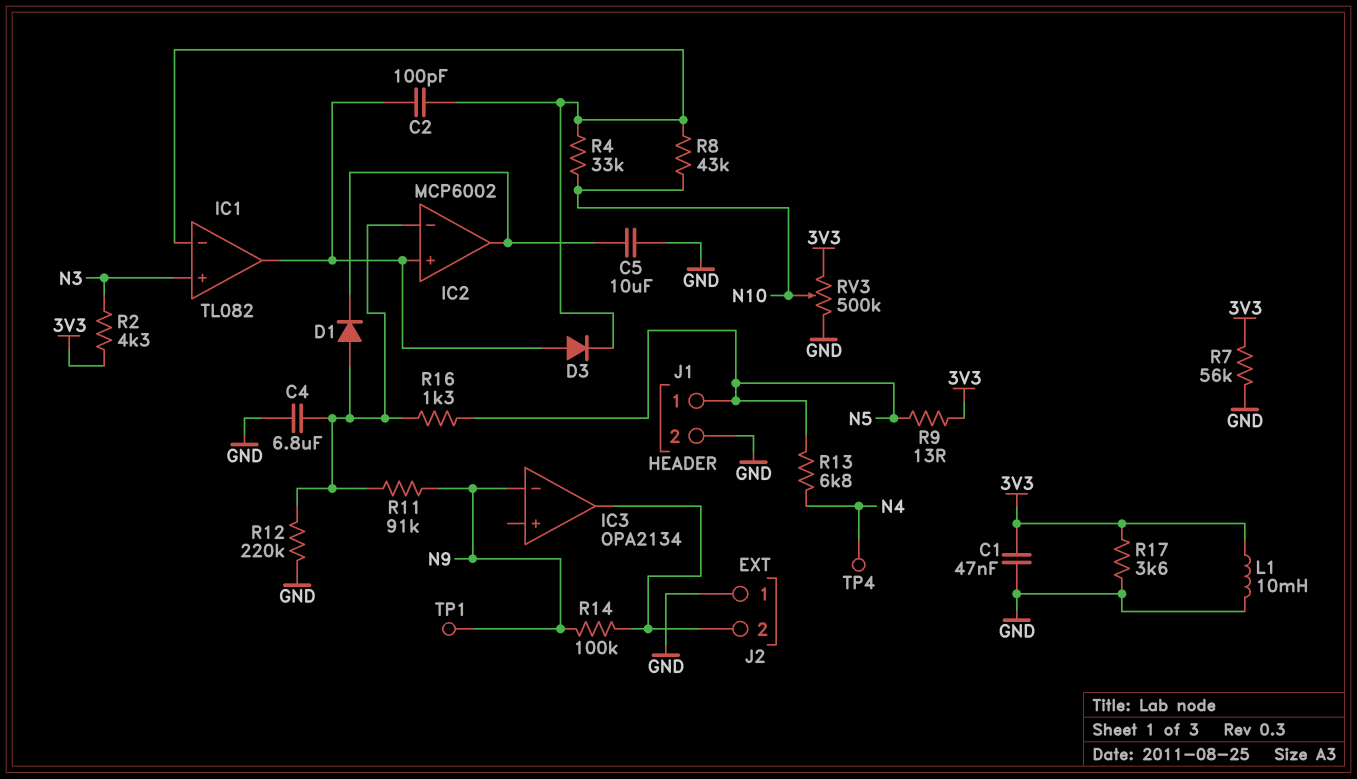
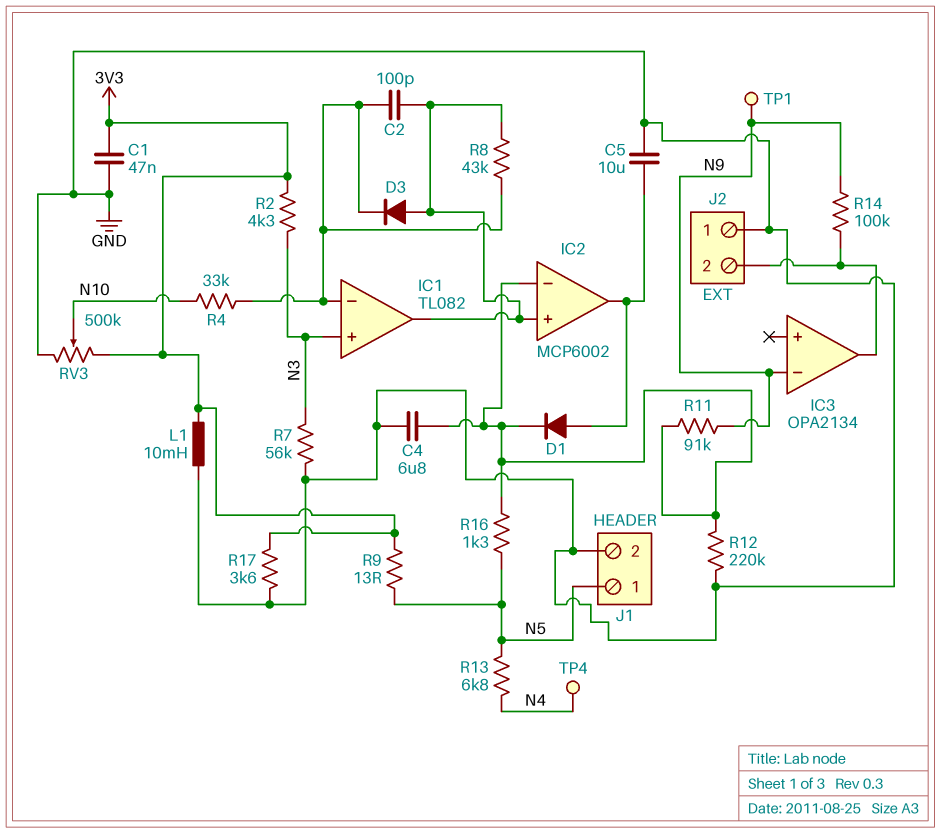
D1: diode (A IC2/in-, K IC2/out) -> diode (A IC2/out, K IC2/in-)
R7: 56k (3V3, GND) -> 56k (GND, N3)
R8: 43k (IC1/in-, N10) -> 43k (IC1/in-, IC1/out)

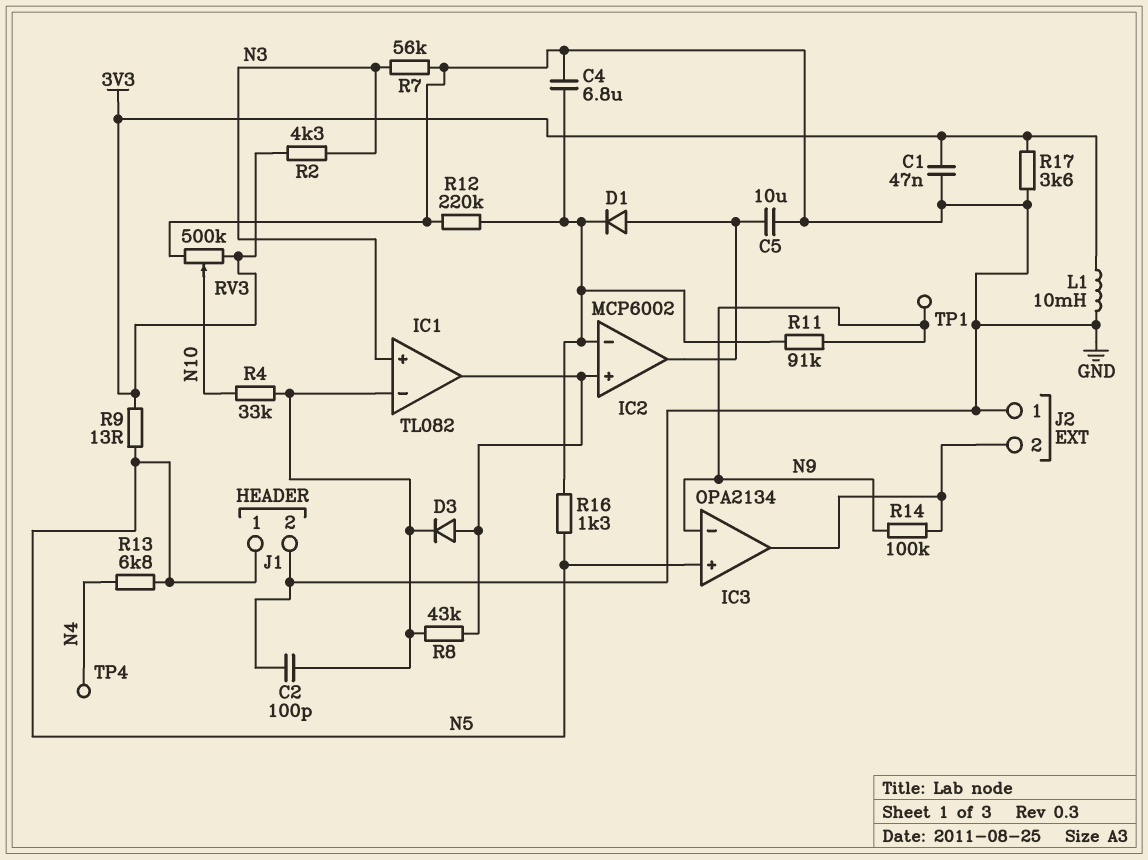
C2: 100pF (IC1/in-, IC1/out) -> 100pF (GND, IC1/in-)
IC3 pin in+: none -> N5

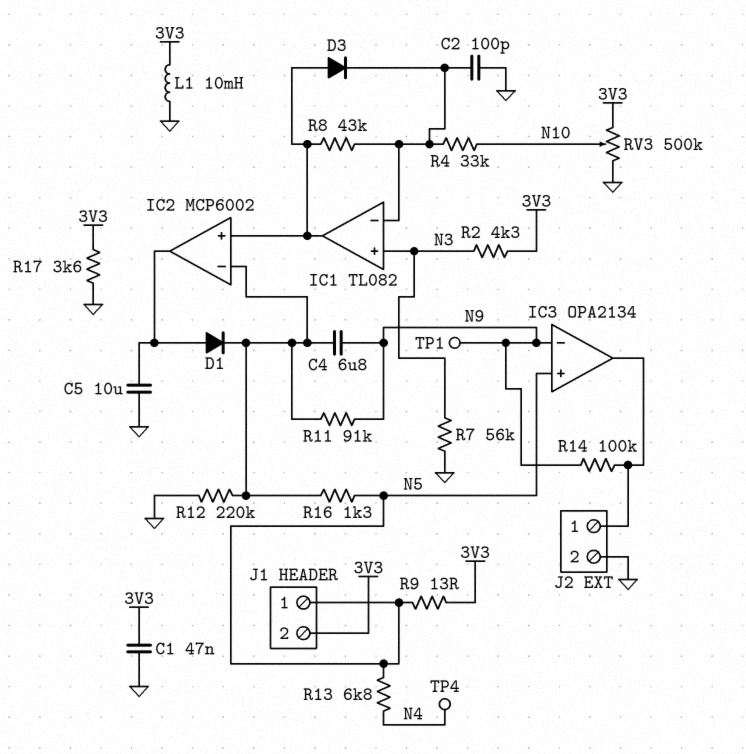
C4: 6.8uF (GND, IC2/in-) -> 6.8uF (IC2/in-, N9)
J1 pin 2: GND -> 3V3
J2 pin 1: GND -> IC3/out
J2 pin 2: IC3/out -> GND

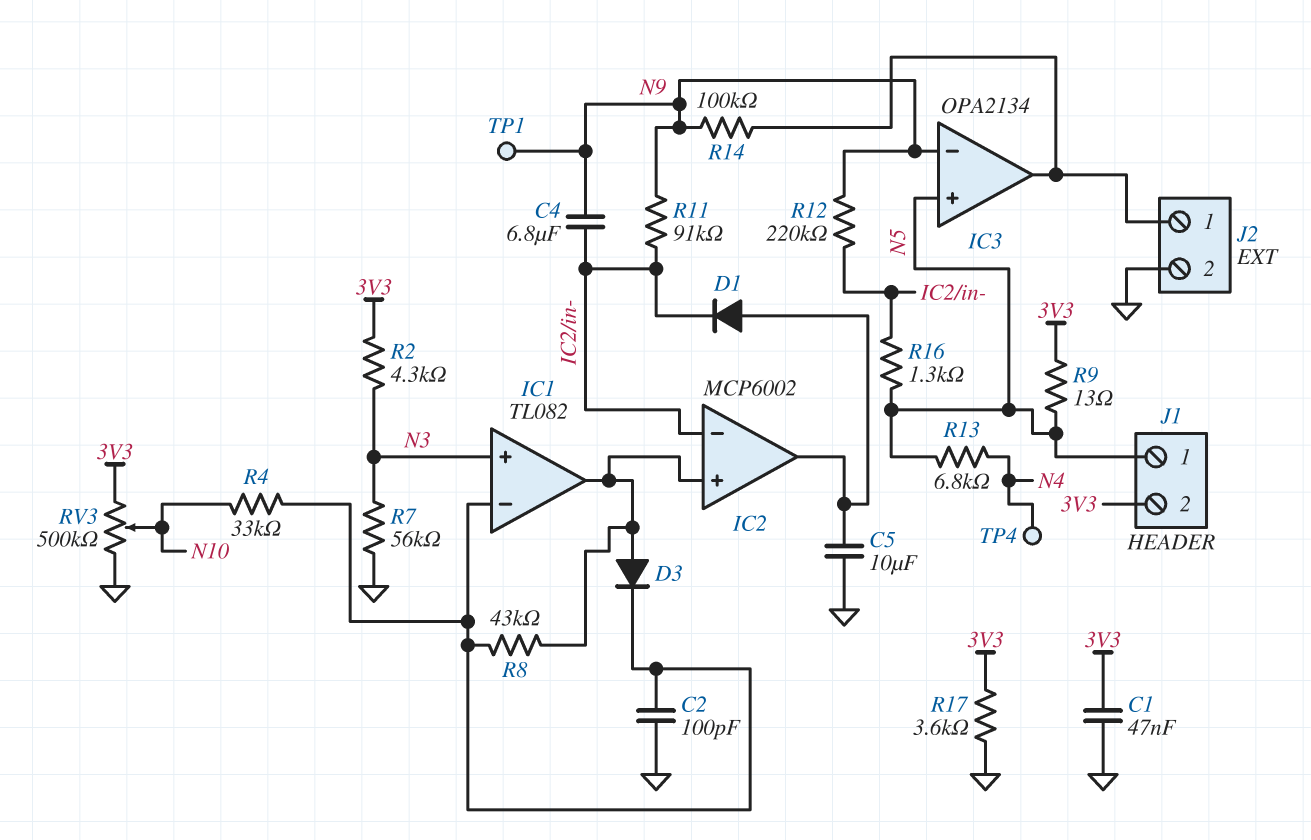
L1: 10mH (3V3, GND) -> none
R12: 220k (GND, IC2/in-) -> 220k (IC2/in-, N9)

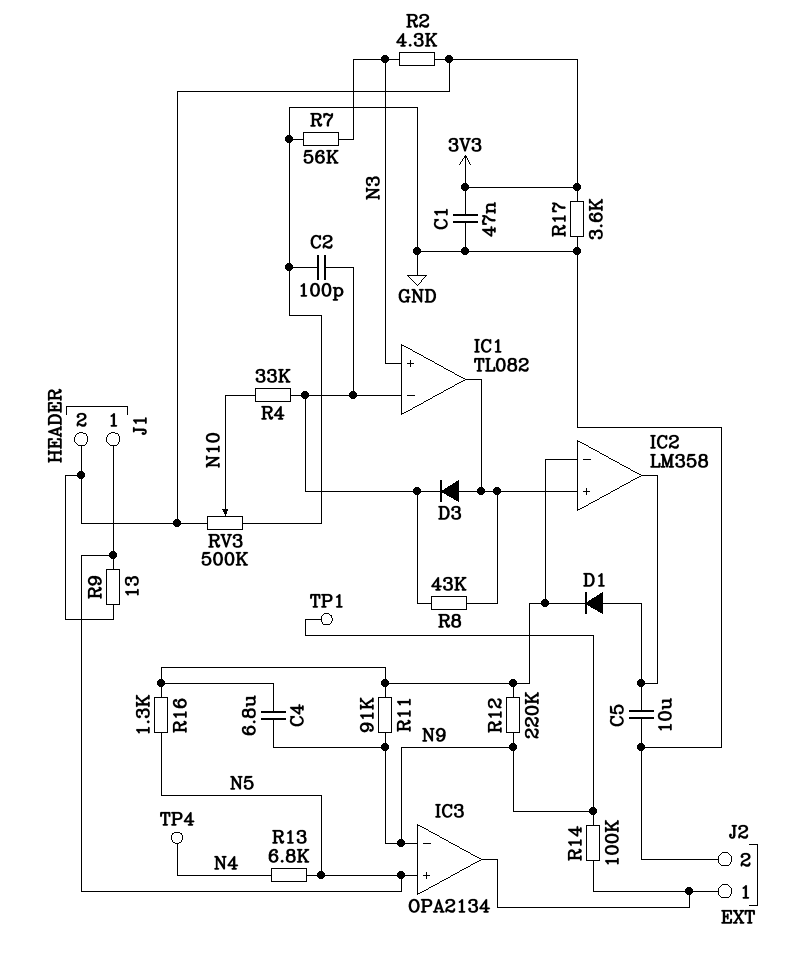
IC2: MCP6002 -> LM358

